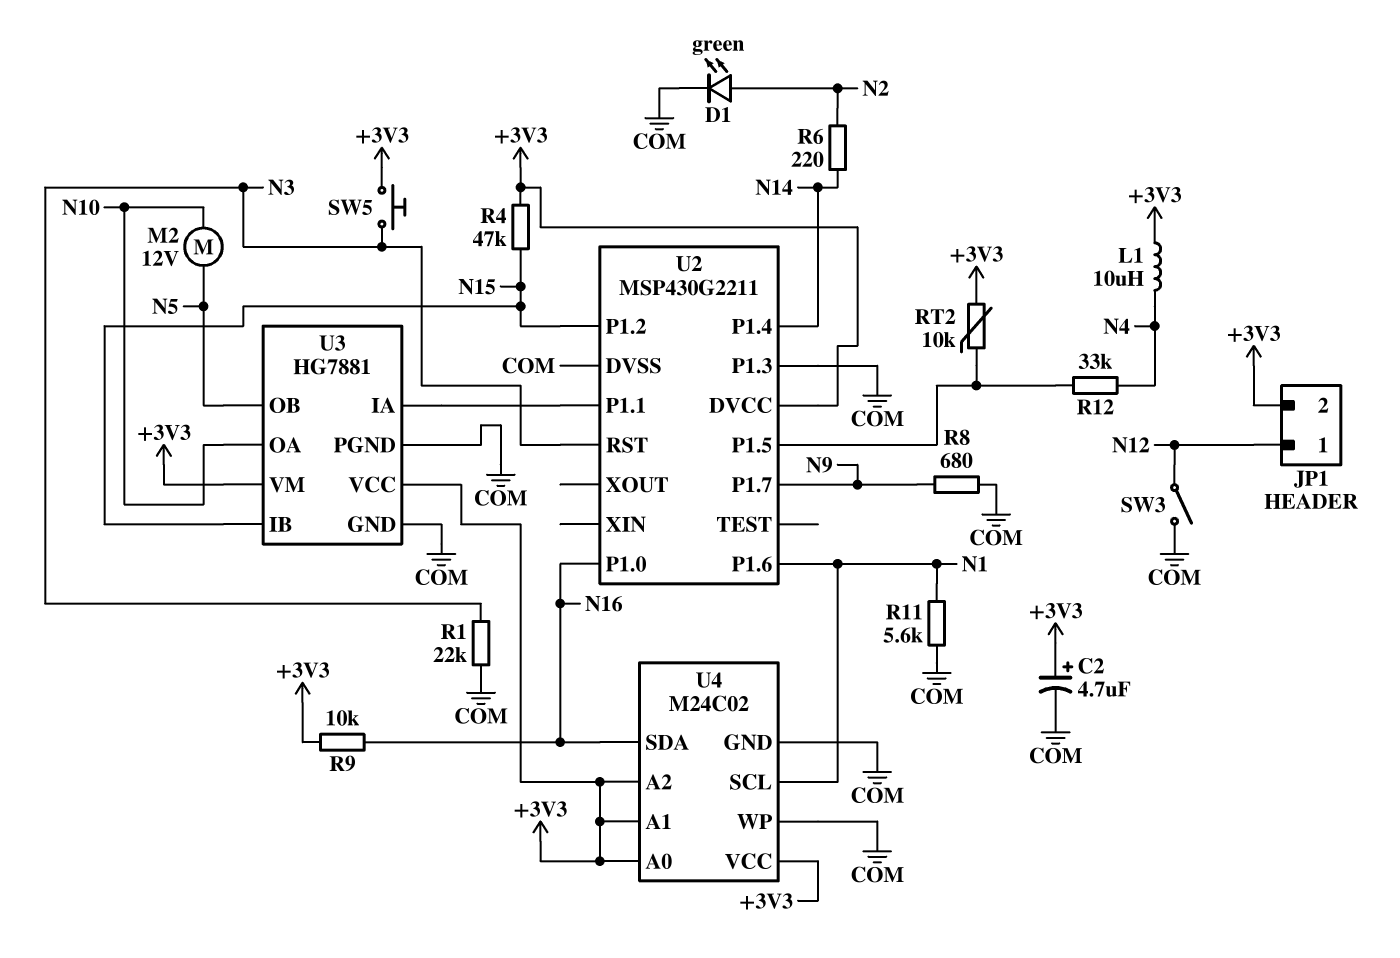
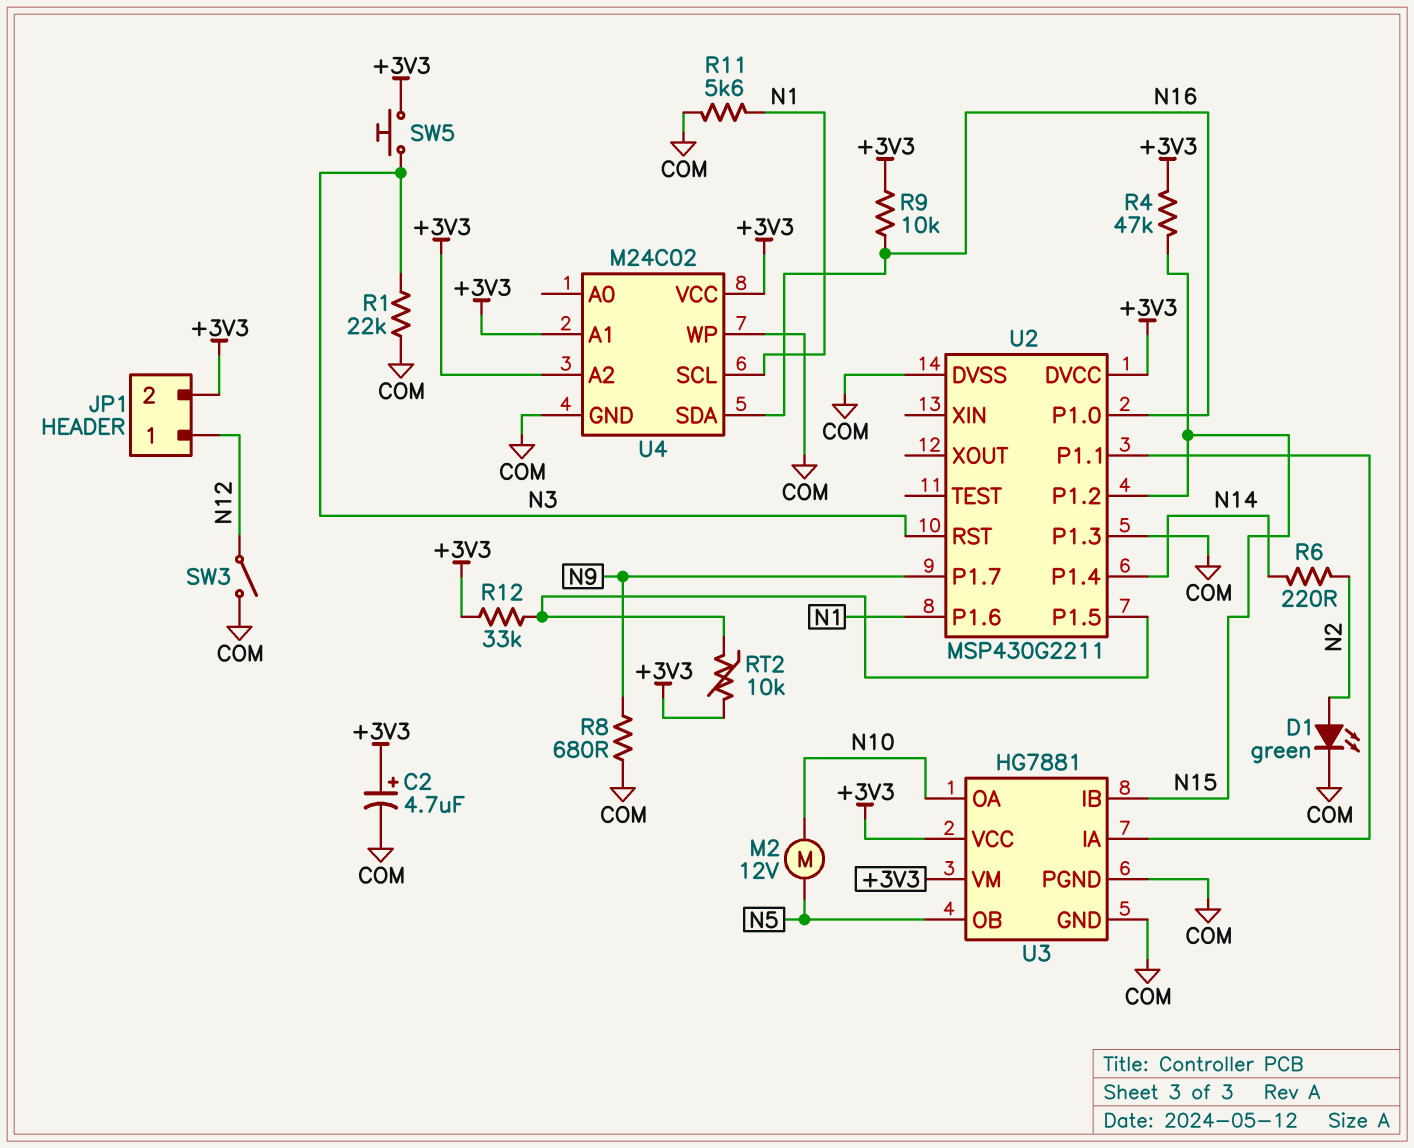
L1: 10uH (+3V3, N4) -> none
R12: 33k (N4, U2/P1.5) -> 33k (+3V3, U2/P1.5)
U4 pin A0: +3V3 -> none

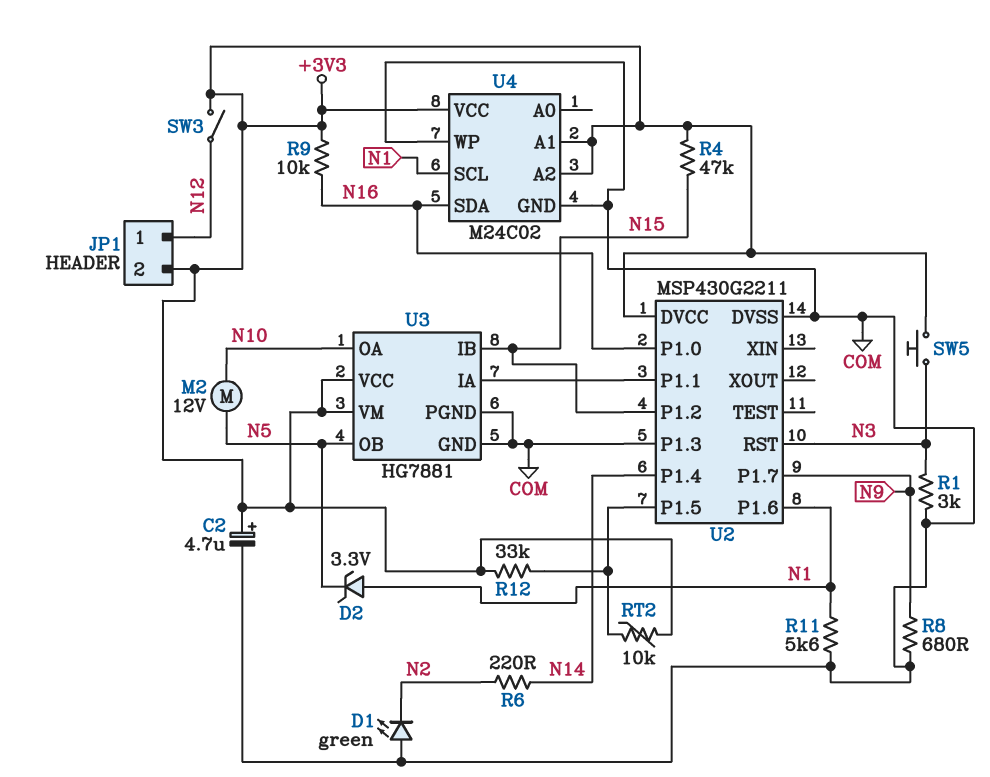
D1: LED green (A N2, K COM) -> LED green (A COM, K N2)
D2: none -> zener 3.3V (A N1, K N5)
R1: 22k (COM, N3) -> 3k (COM, N3)
SW3: switch (COM, N12) -> switch (+3V3, N12)

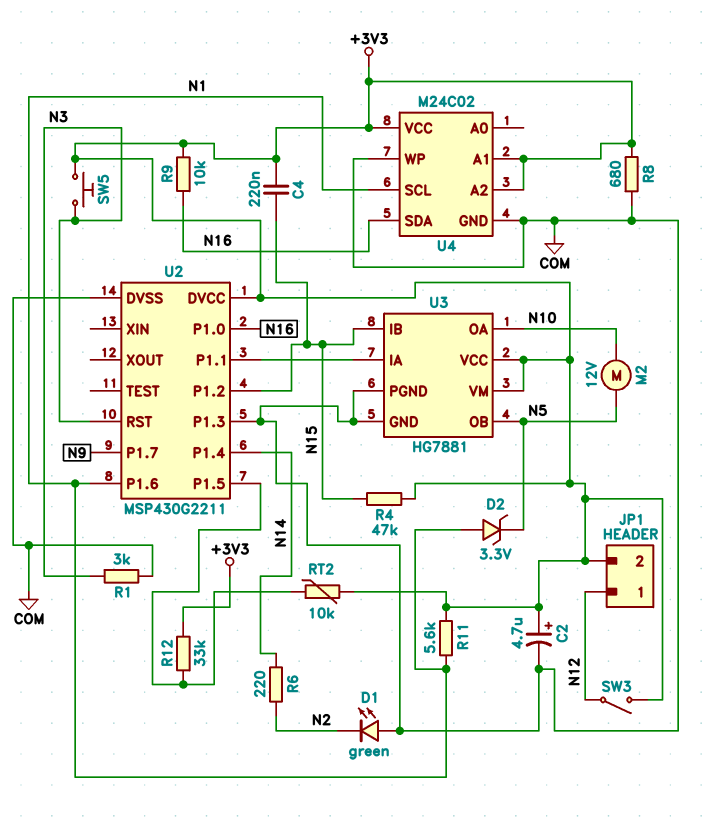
C4: none -> 220nF (+3V3, N15)
R8: 680 (COM, N9) -> 680 (+3V3, COM)
R11: 5.6k (COM, N1) -> 5.6k (+3V3, N1)

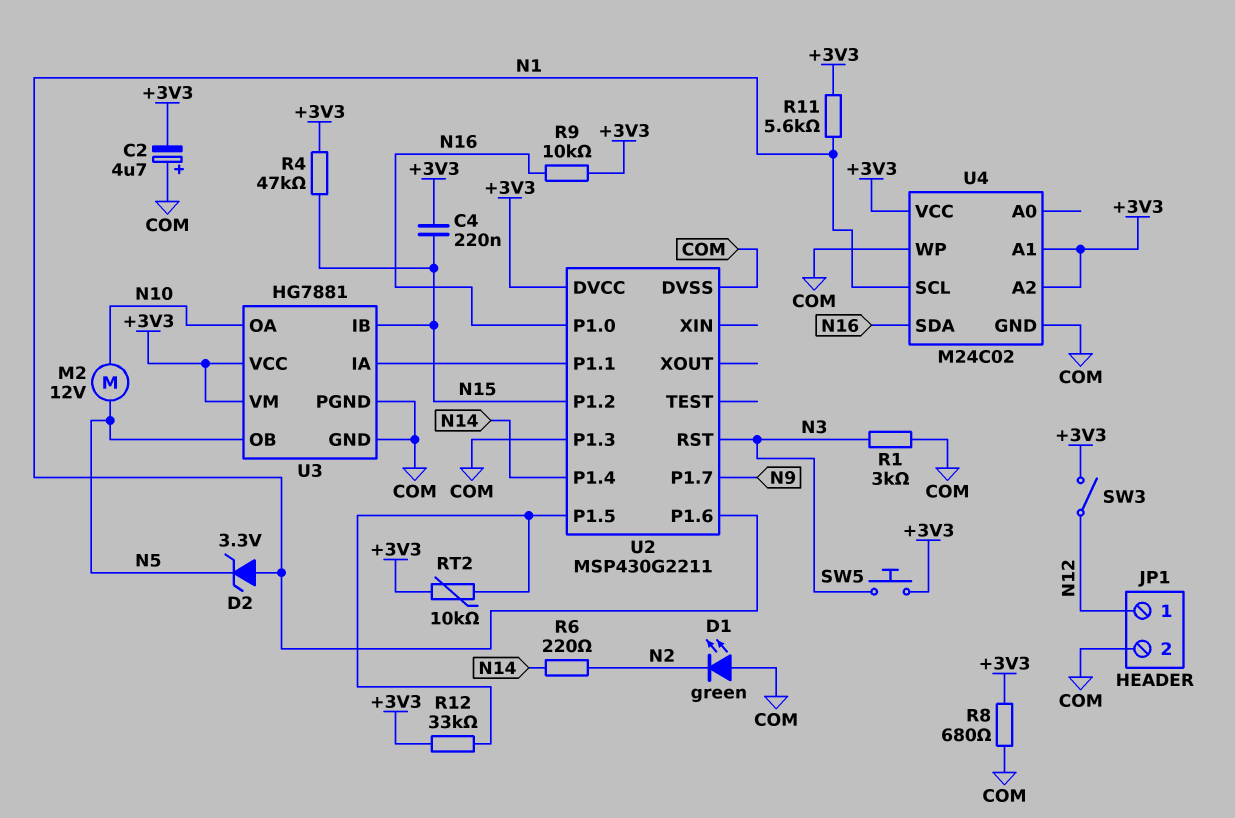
C2: 4.7uF (plus +3V3, minus COM) -> 4.7uF (plus COM, minus +3V3)
JP1 pin 2: +3V3 -> COM

